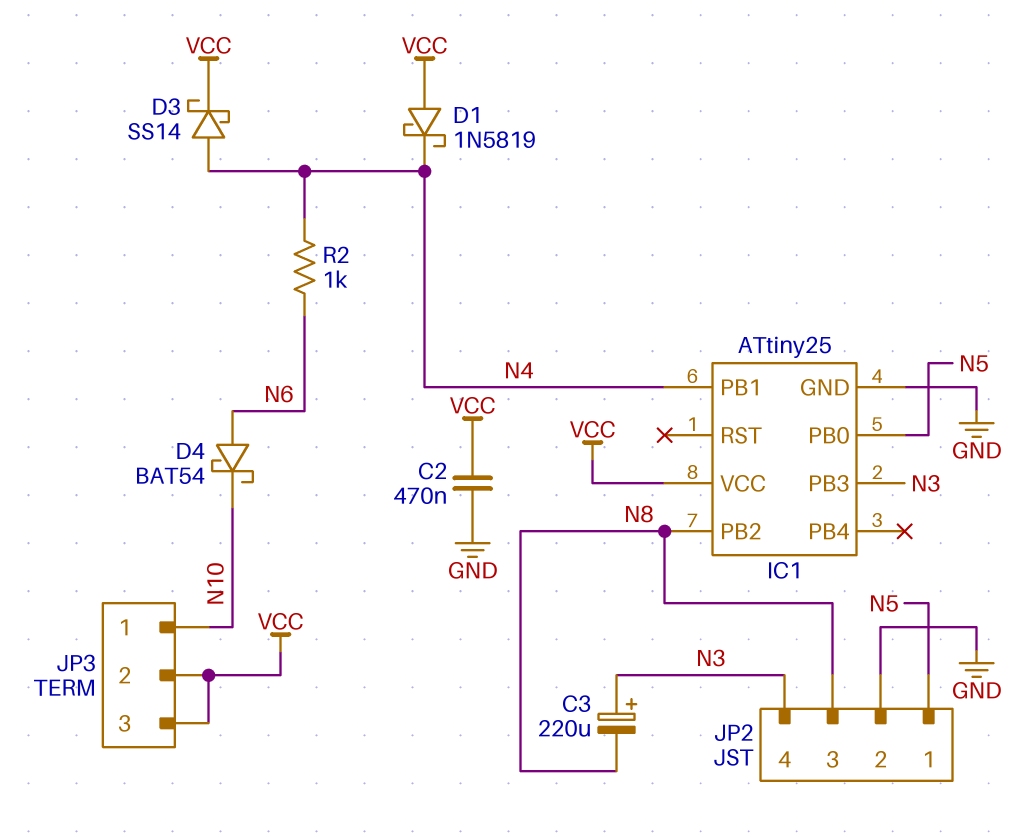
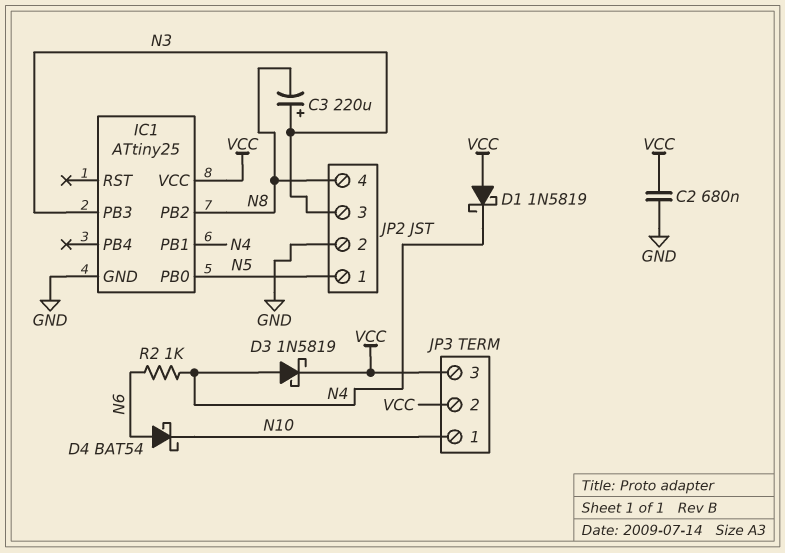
C2: 470nF (GND, VCC) -> 680nF (GND, VCC)
D3: schottky SS14 (A N4, K VCC) -> schottky 1N5819 (A N4, K VCC)
JP2 pin 3: N8 -> N3
JP2 pin 4: N3 -> N8

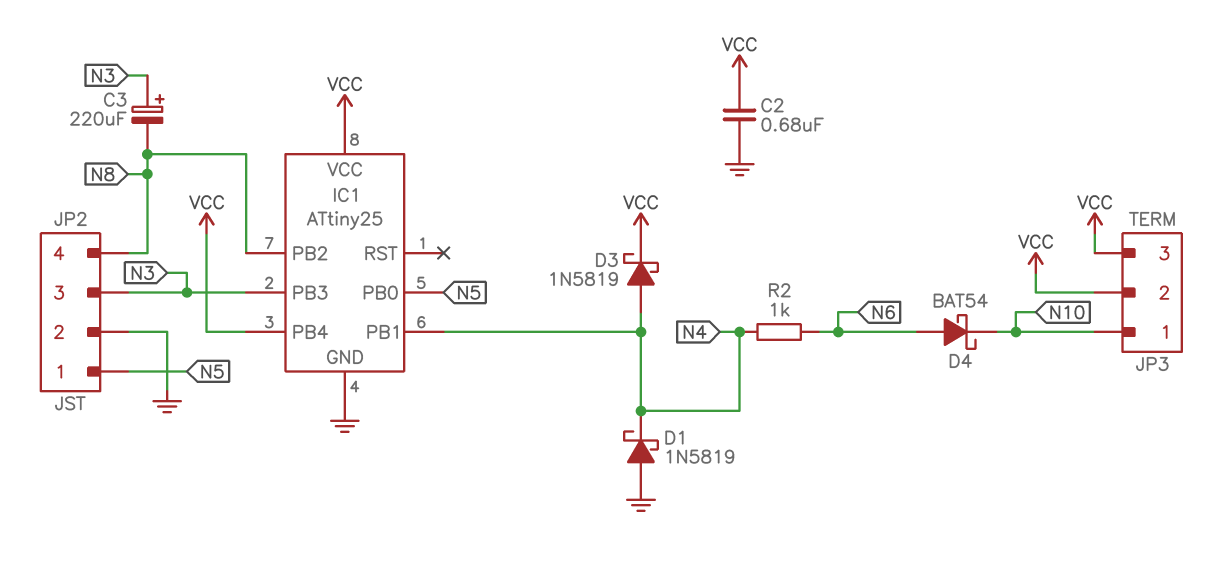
D1: schottky 1N5819 (A VCC, K N4) -> schottky 1N5819 (A GND, K N4)
IC1 pin PB4: none -> VCC

